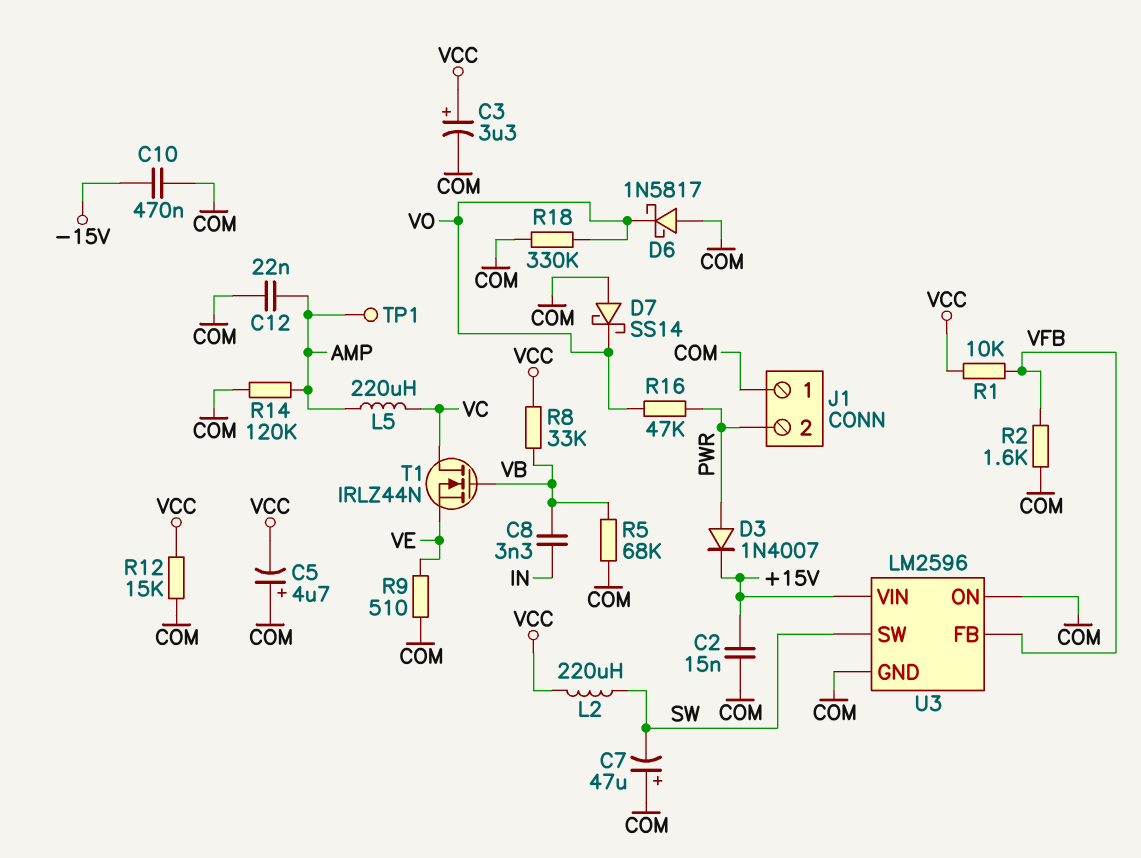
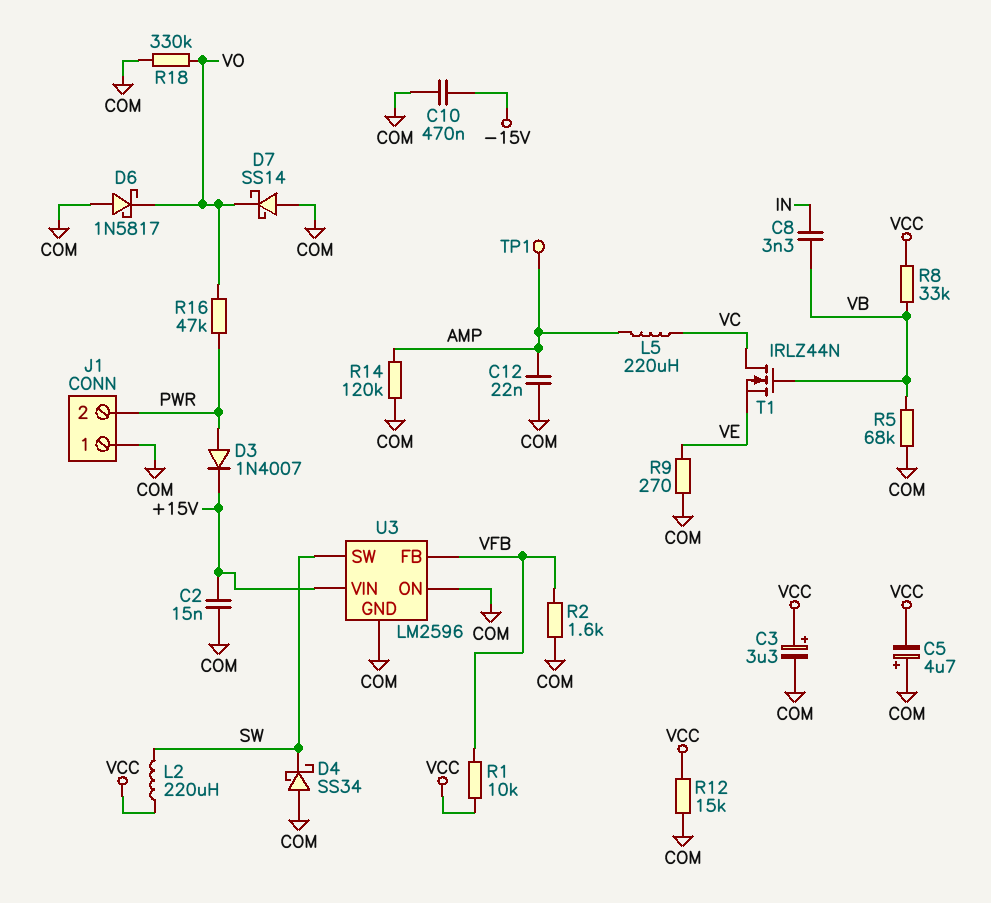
C7: 47uF (plus COM, minus SW) -> none
D4: none -> schottky SS34 (A COM, K SW)
R9: 510 (COM, VE) -> 270 (COM, VE)

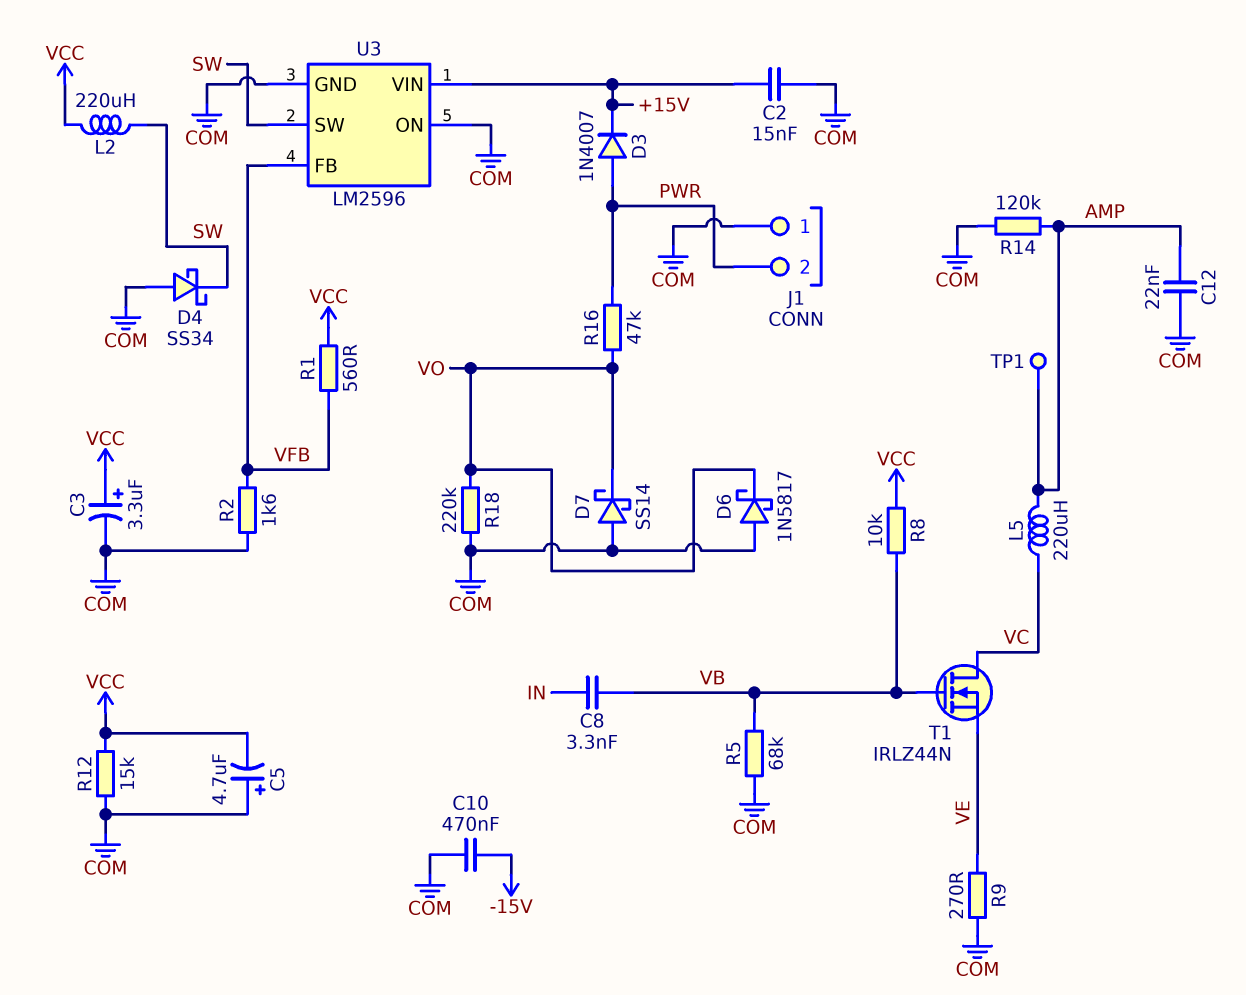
R1: 10k (VCC, VFB) -> 560 (VCC, VFB)
R8: 33k (VB, VCC) -> 10k (VB, VCC)
R18: 330k (COM, VO) -> 220k (COM, VO)

